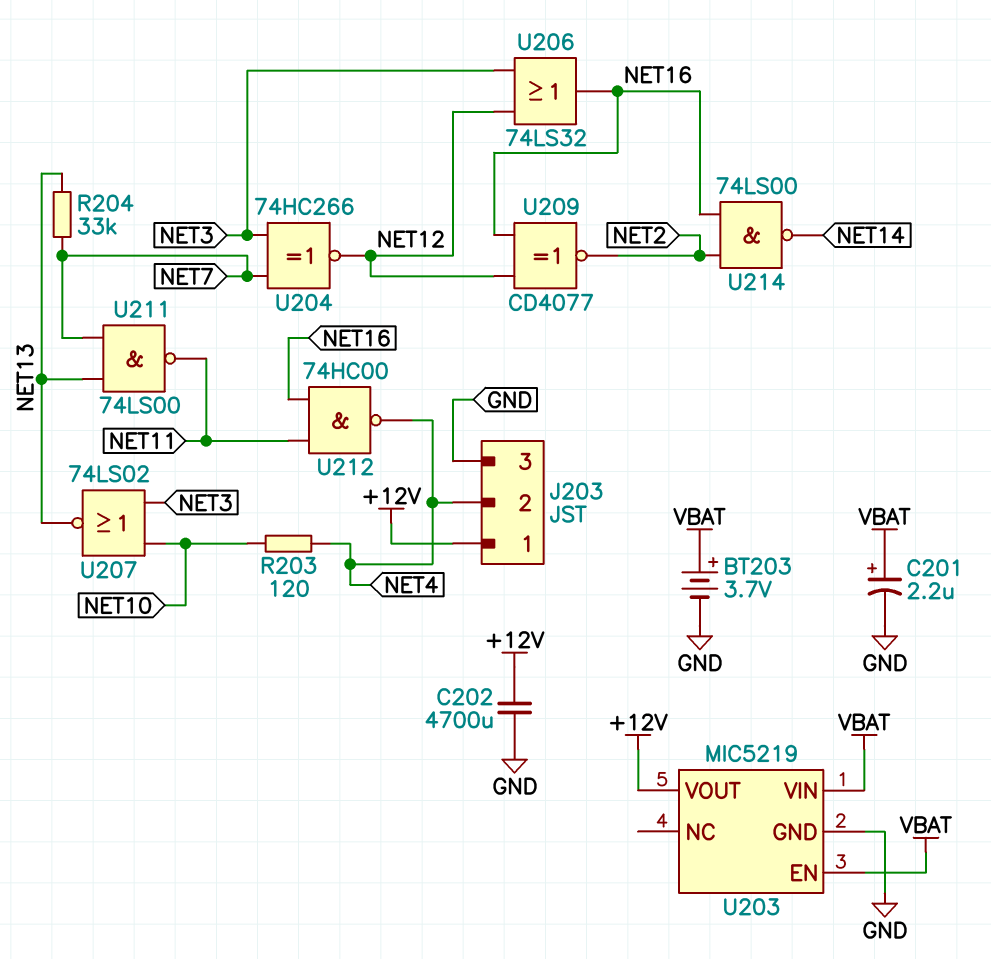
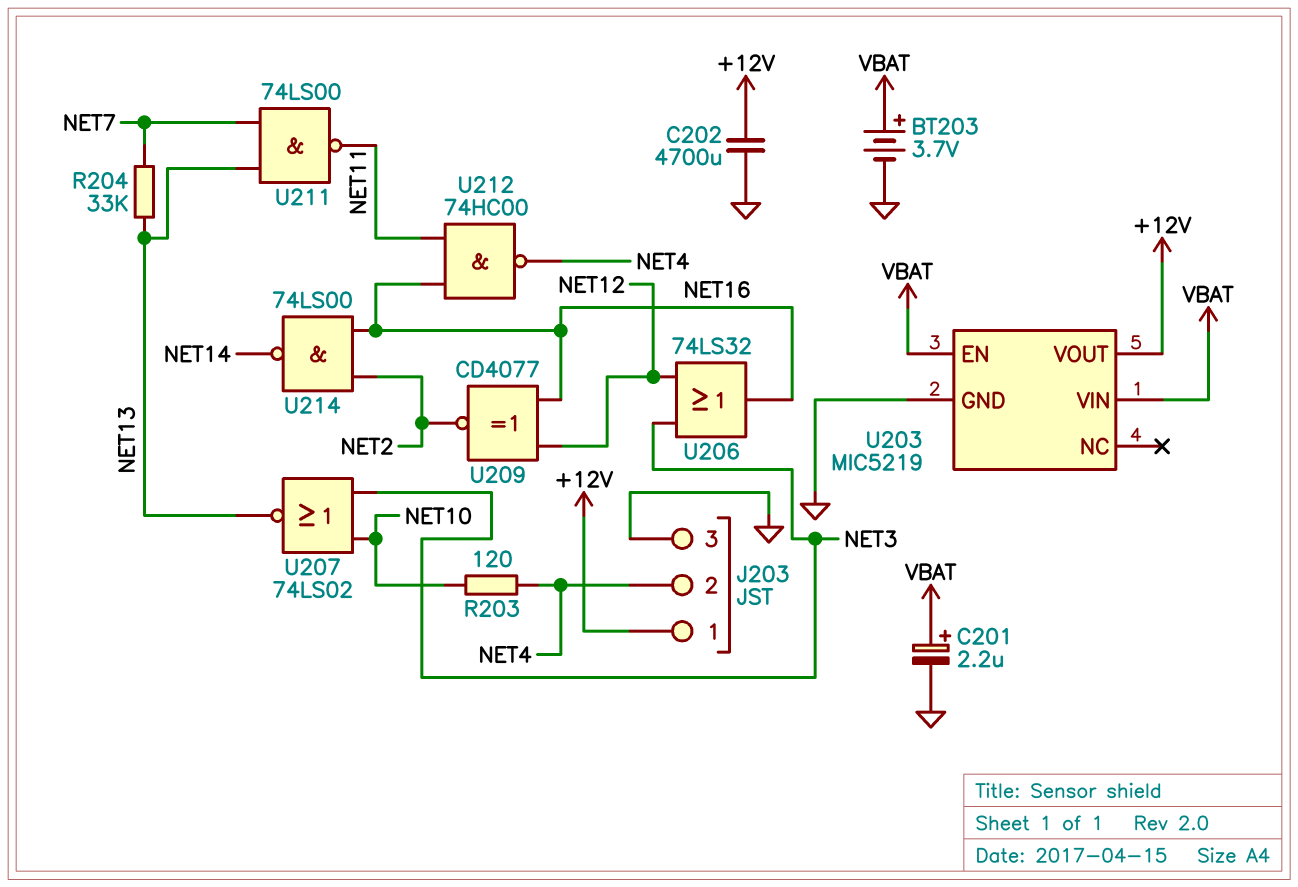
U204: XNOR 74HC266 (in NET3, in NET7, out NET12) -> none

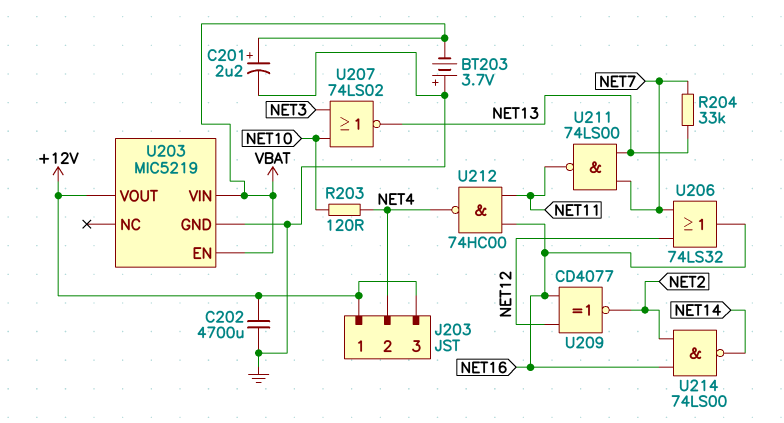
BT203: 3.7V (plus VBAT, minus GND) -> 3.7V (plus GND, minus VBAT)
J203 pin 3: GND -> +12V
U206: OR 74LS32 (in NET3, in NET12, out NET16) -> OR 74LS32 (in NET7, in NET12, out NET16)

